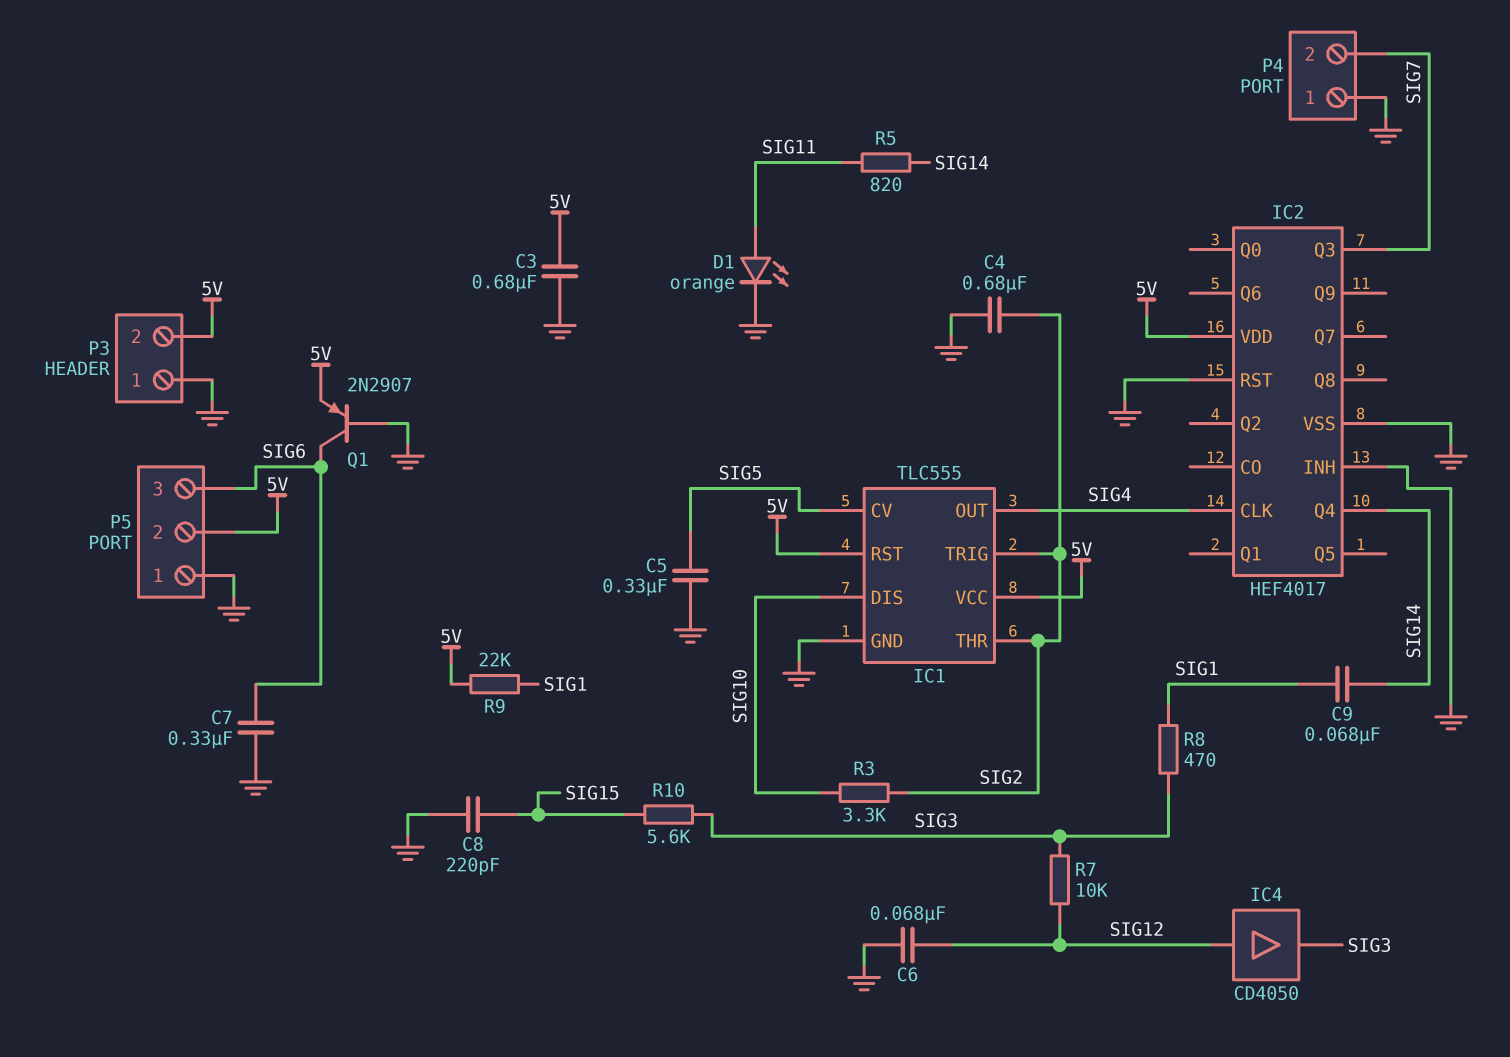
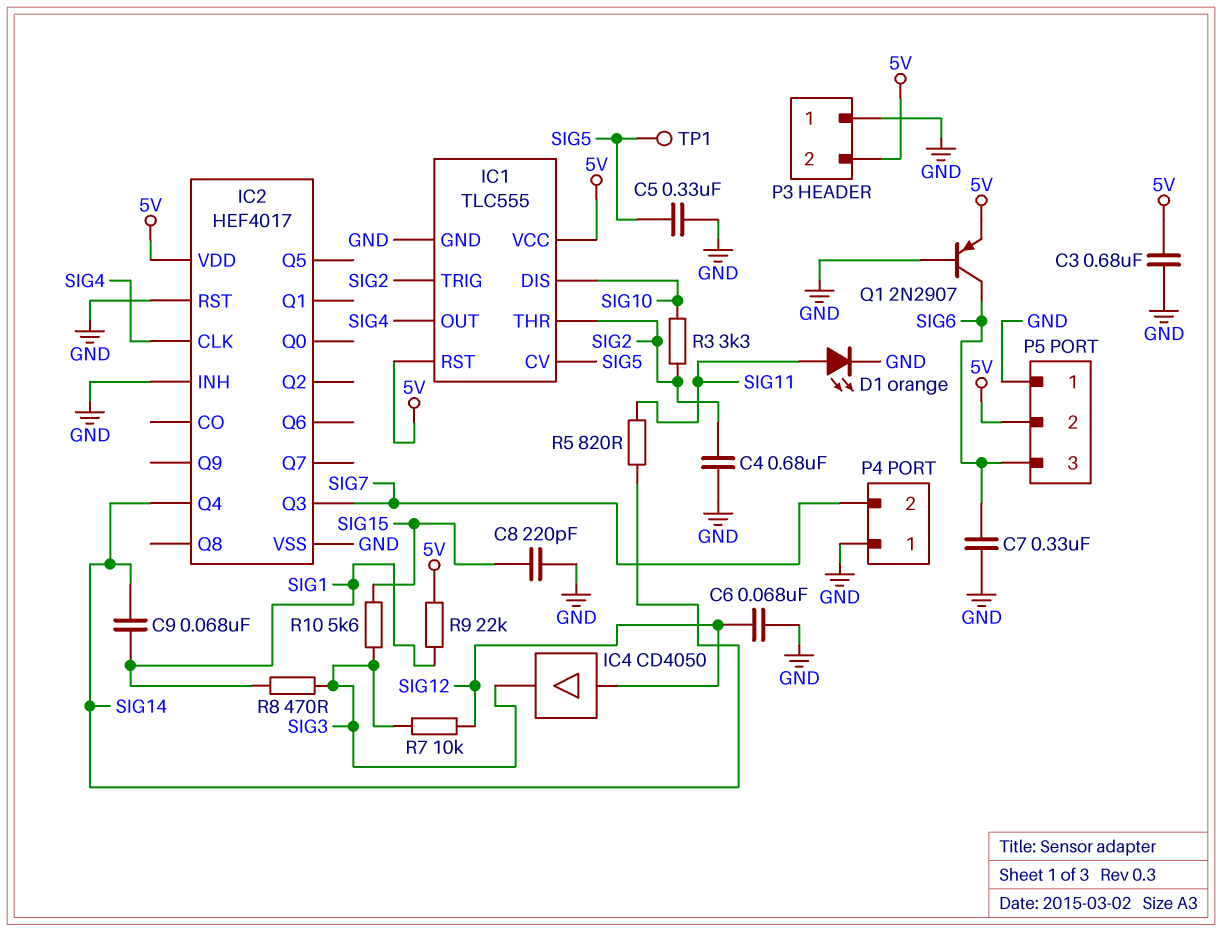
TP1: none -> test point (SIG5)

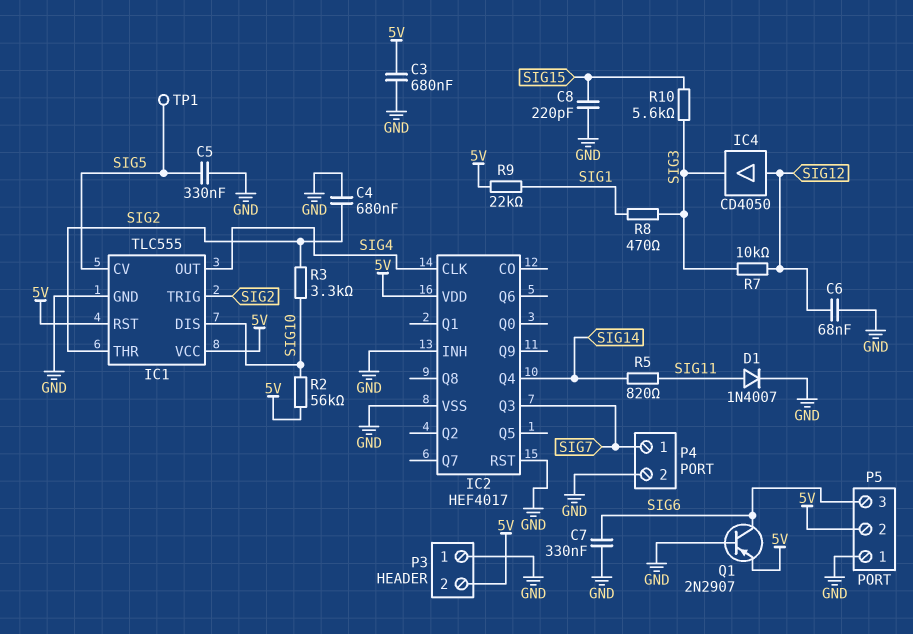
C9: 68nF (SIG1, SIG14) -> none
D1: LED orange (A SIG11, K GND) -> diode 1N4007 (A SIG11, K GND)
P4 pin 1: GND -> SIG7
P4 pin 2: SIG7 -> GND
R2: none -> 56k (5V, SIG10)

